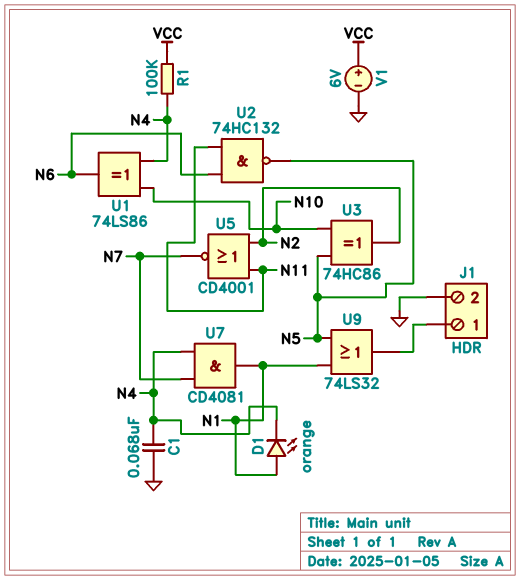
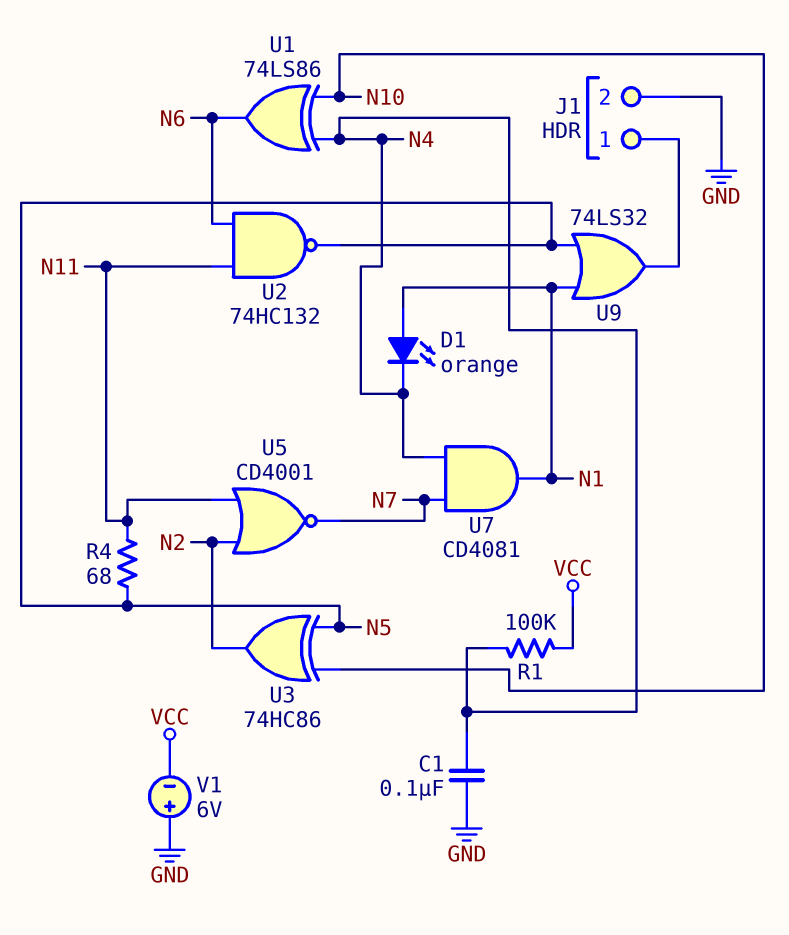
C1: 68nF (GND, N4) -> 100nF (GND, N4)
R4: none -> 68 (N5, N11)
V1: 6V (plus VCC, minus GND) -> 6V (plus GND, minus VCC)

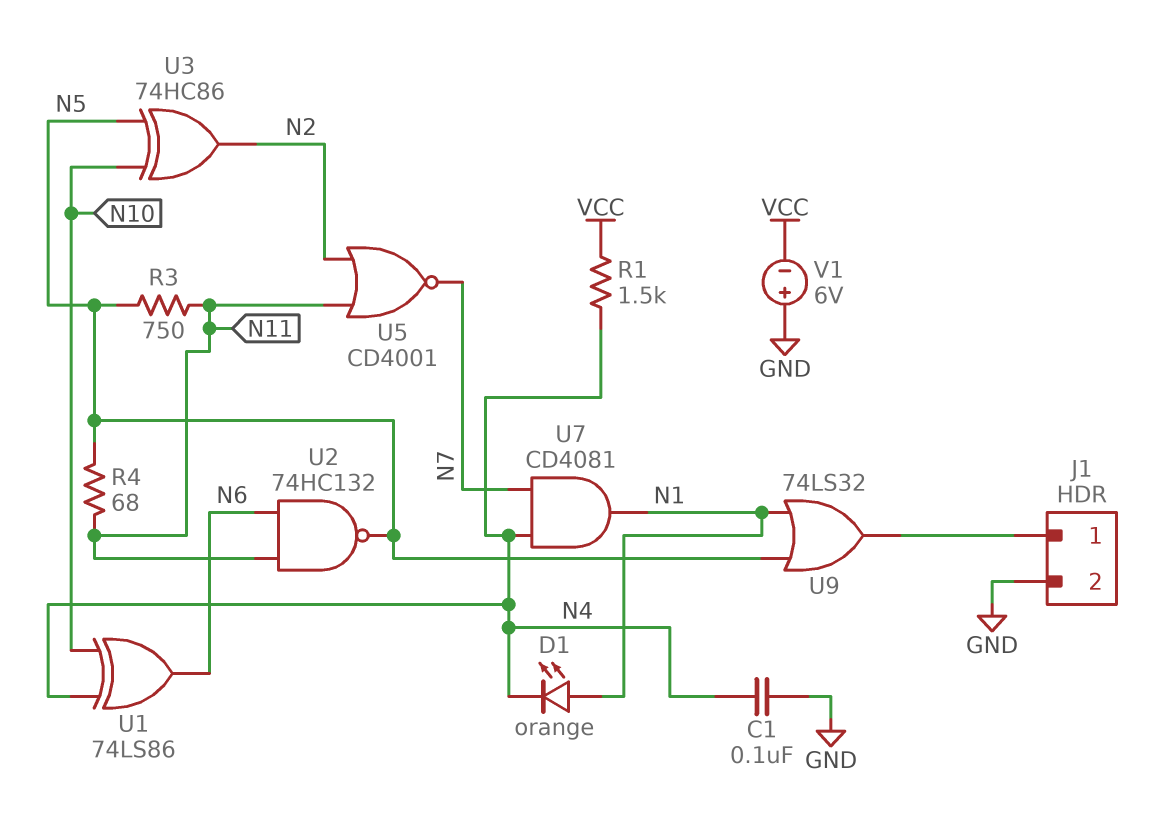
R1: 100k (N4, VCC) -> 1.5k (N4, VCC)
R3: none -> 750 (N5, N11)

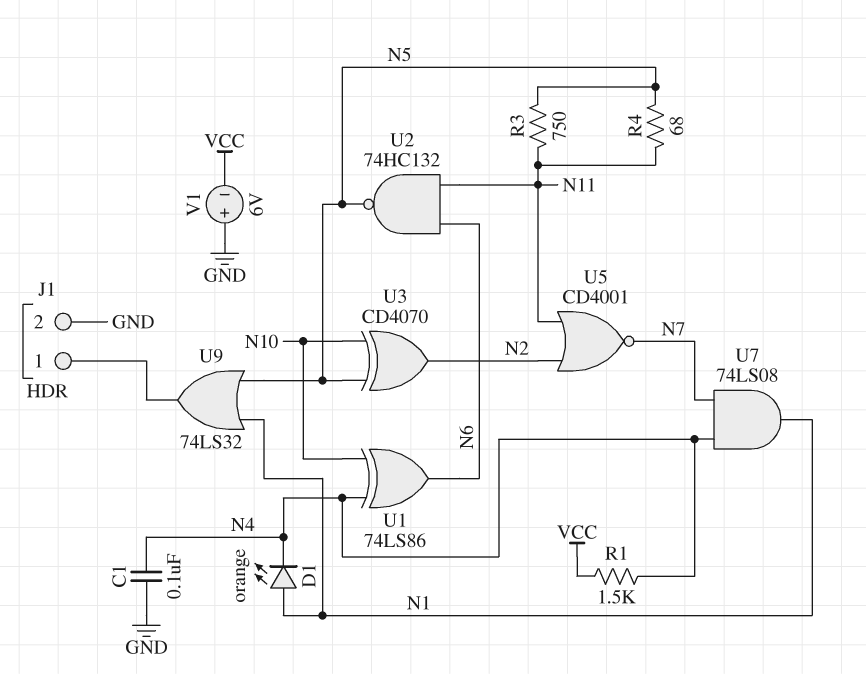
U3: XOR 74HC86 (in N5, in N10, out N2) -> XOR CD4070 (in N5, in N10, out N2)
U7: AND CD4081 (in N4, in N7, out N1) -> AND 74LS08 (in N4, in N7, out N1)

